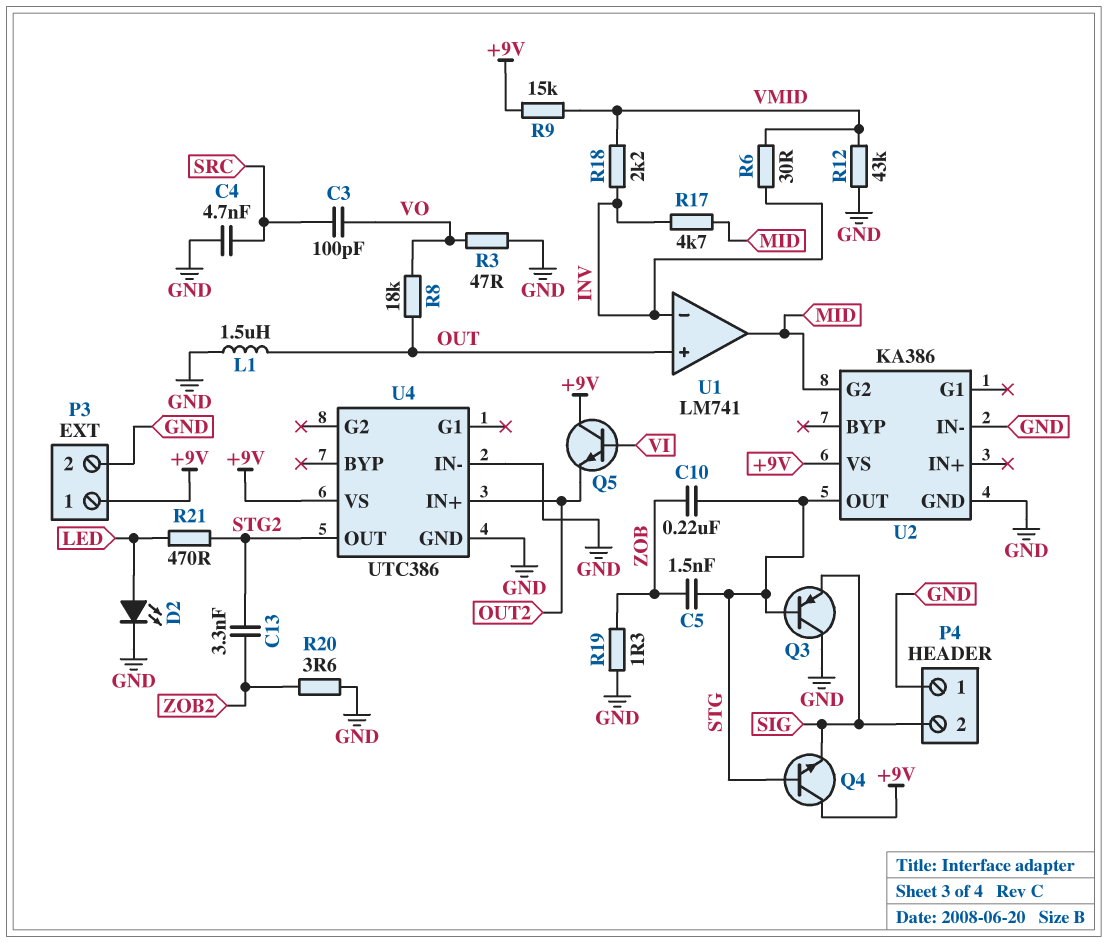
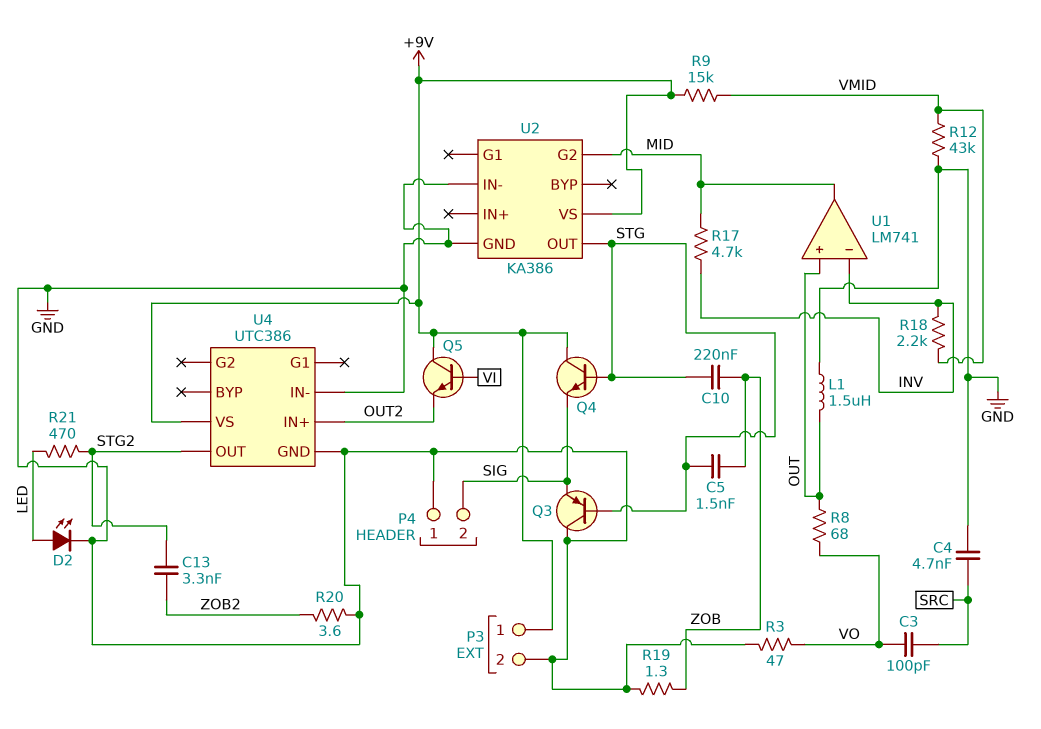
R6: 30 (INV, VMID) -> none
R8: 18k (OUT, VO) -> 68 (OUT, VO)

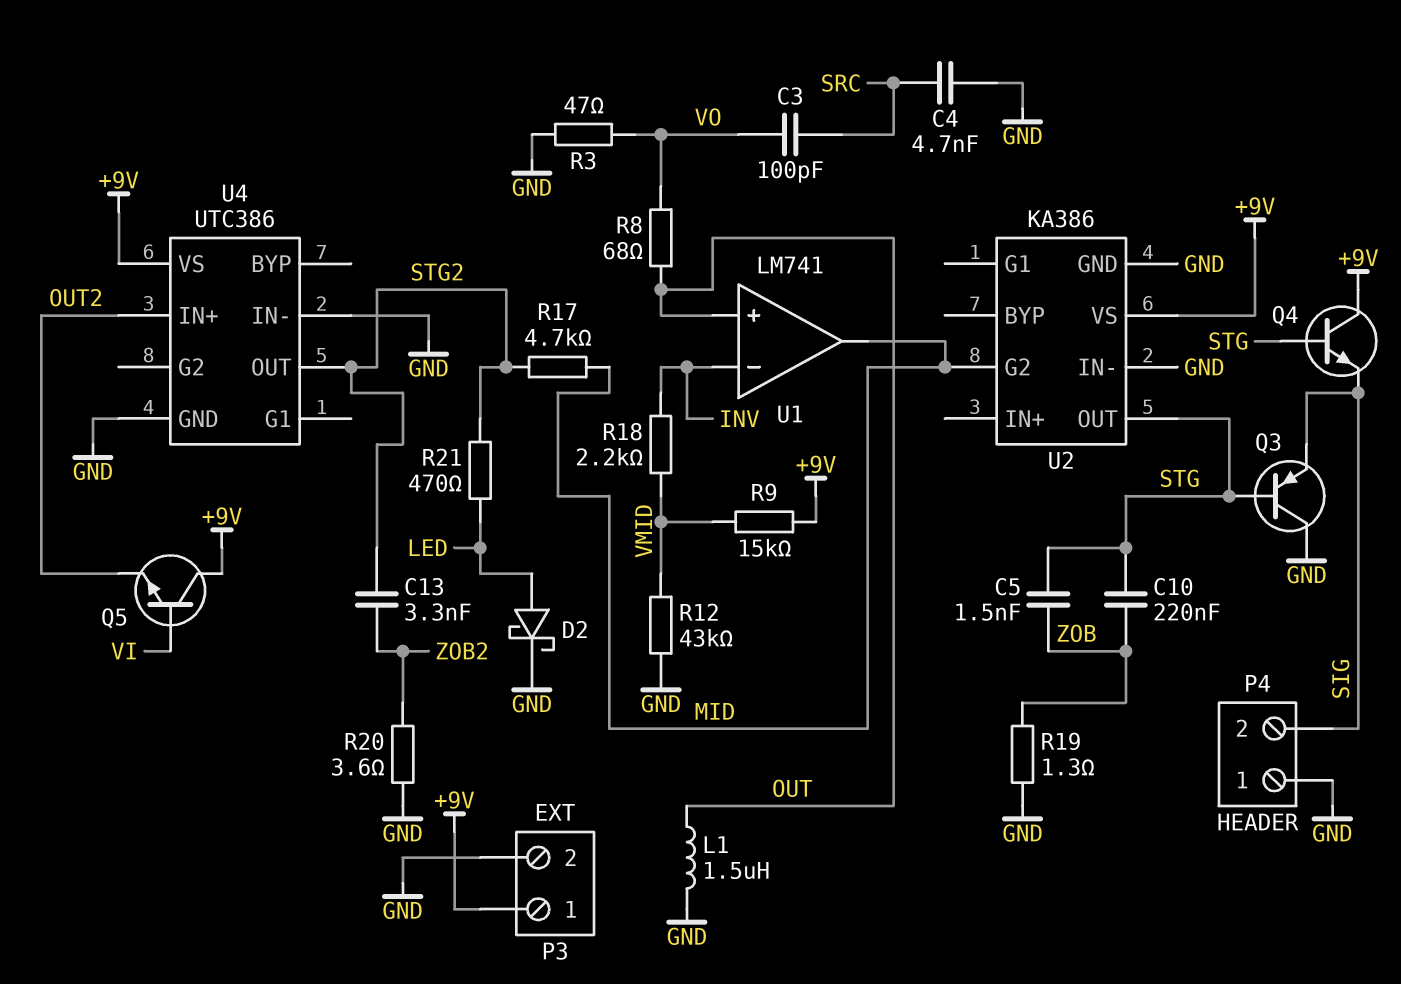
D2: LED (A LED, K GND) -> schottky (A LED, K GND)
R17: 4.7k (INV, MID) -> 4.7k (MID, STG2)

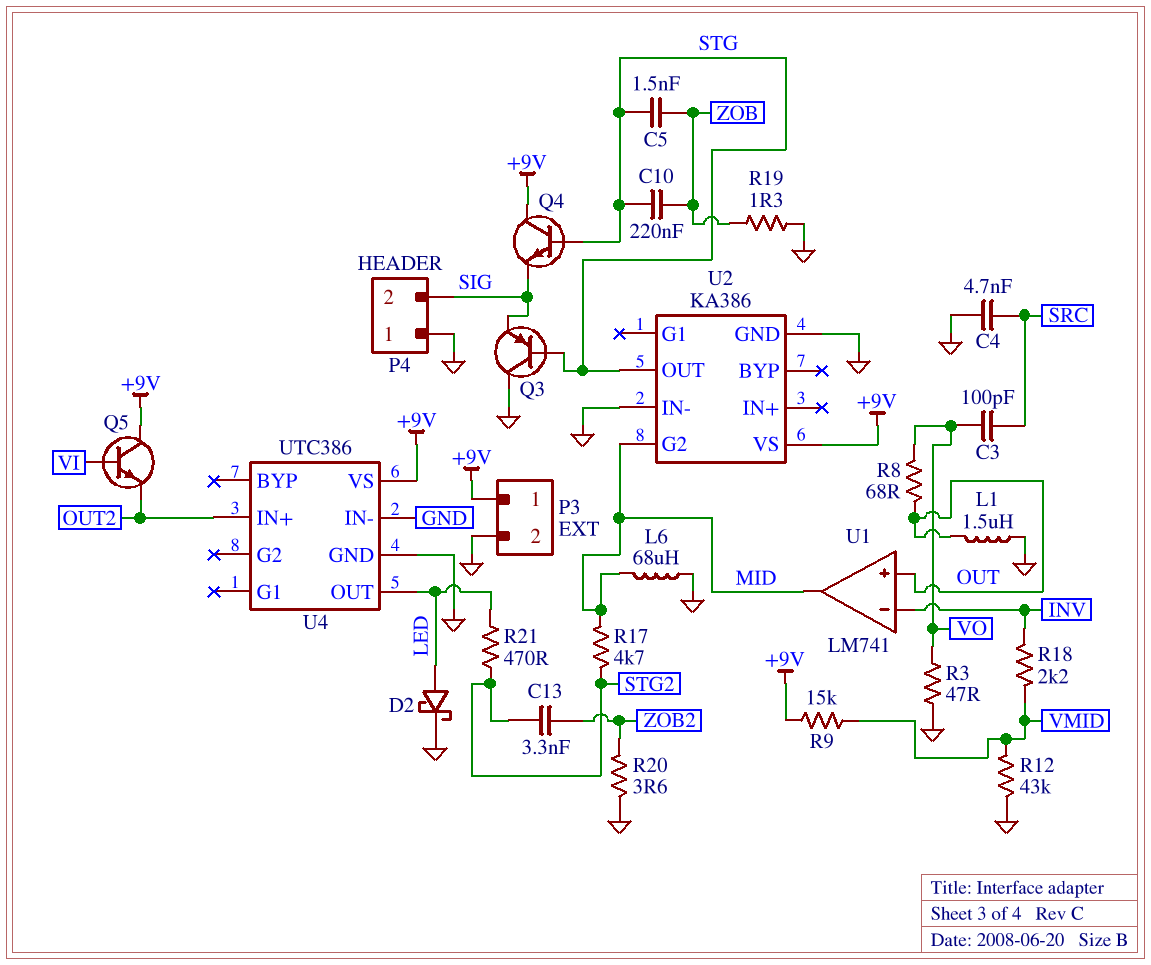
L6: none -> 68uH (GND, MID)
U4 pin OUT: STG2 -> LED

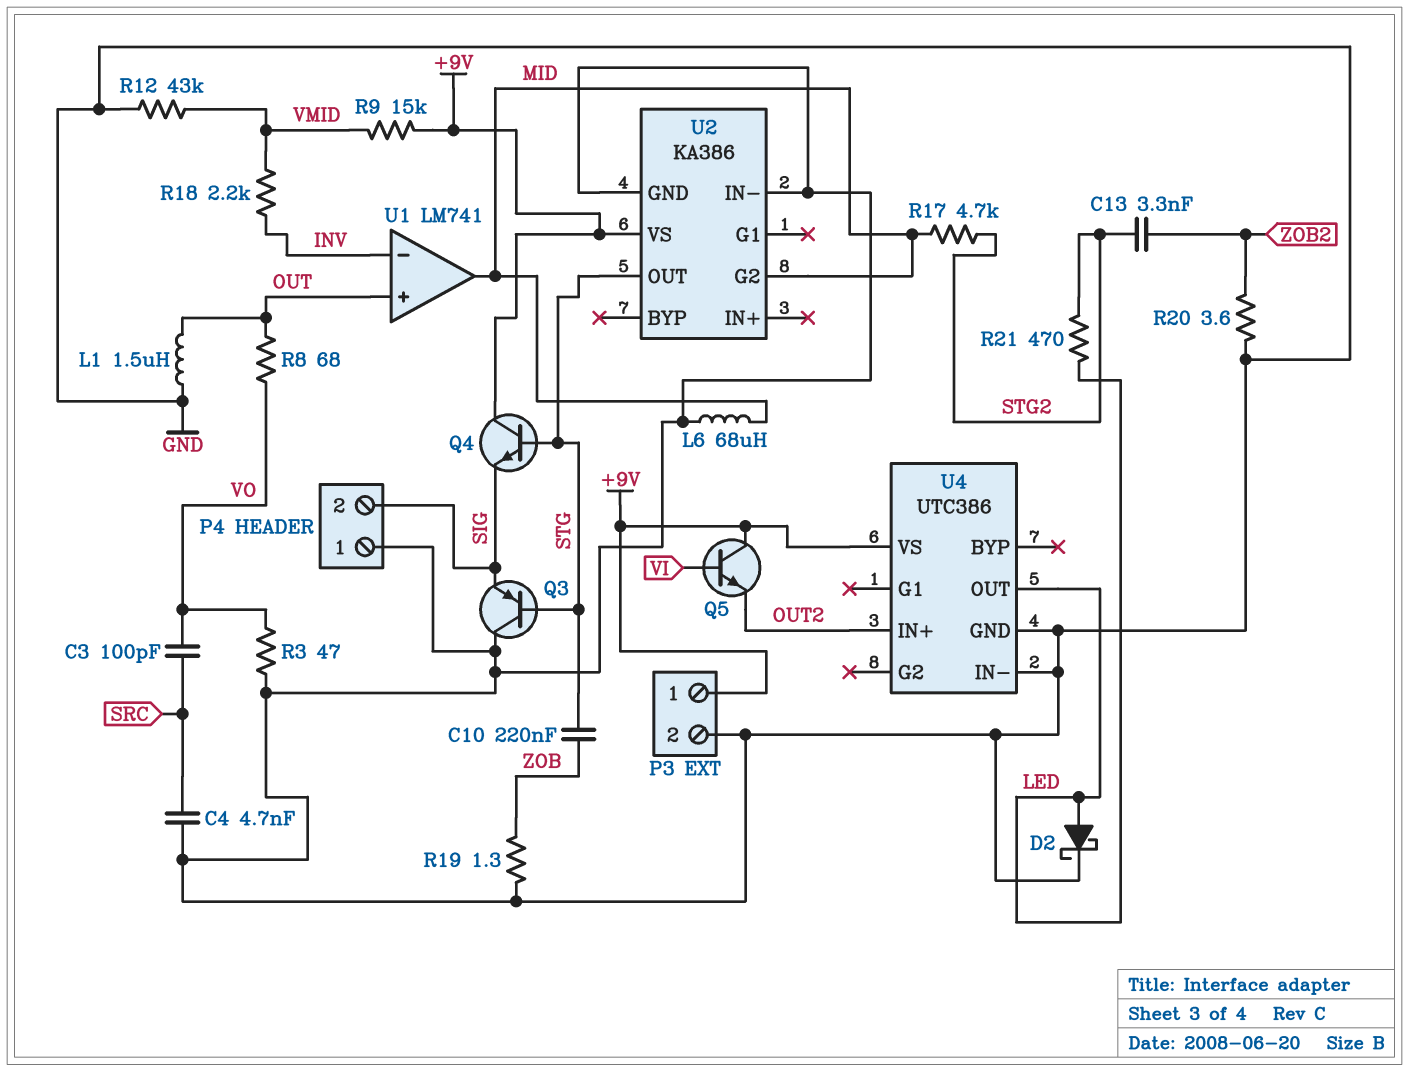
C5: 1.5nF (STG, ZOB) -> none

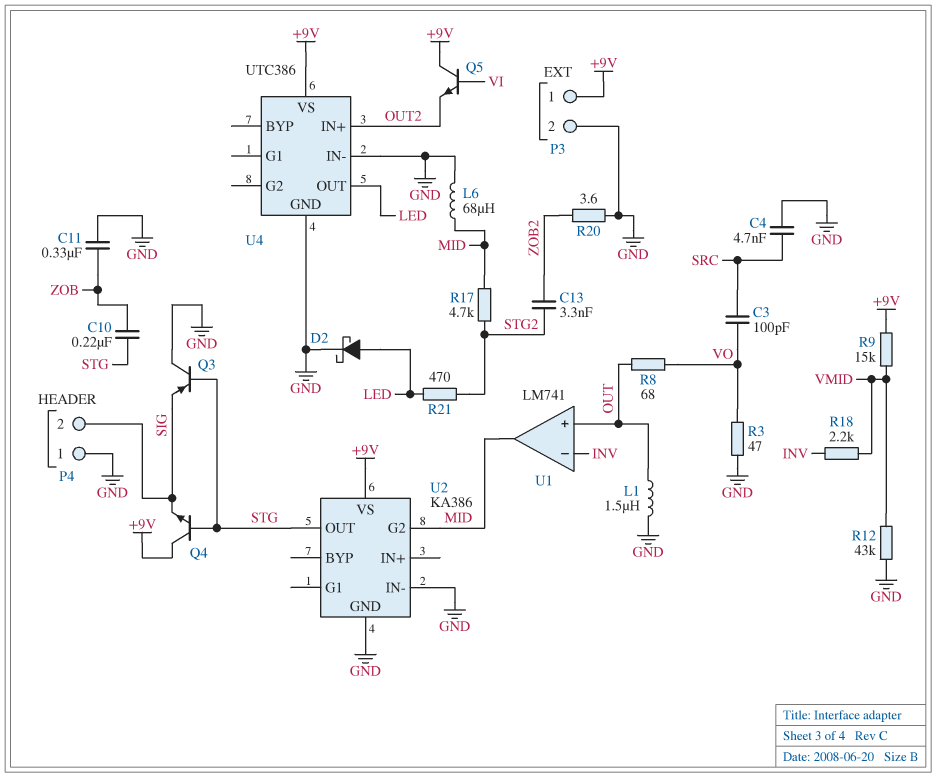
C11: none -> 330nF (GND, ZOB)
R19: 1.3 (GND, ZOB) -> none

